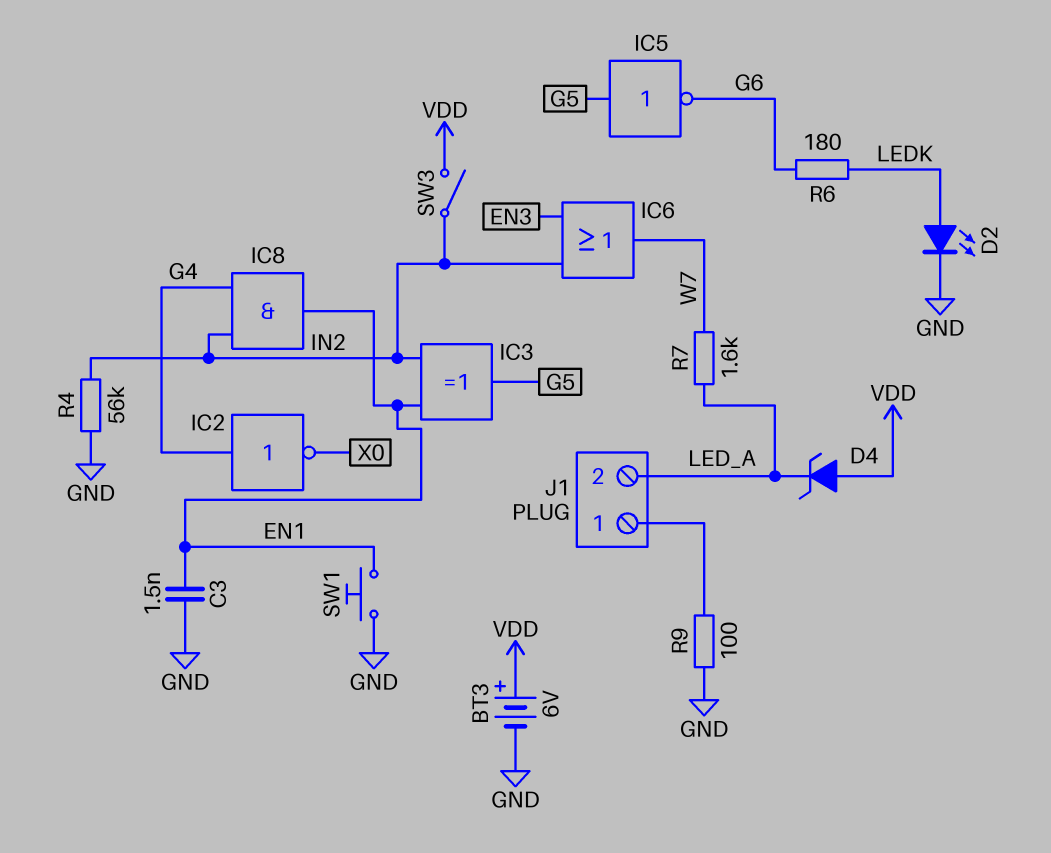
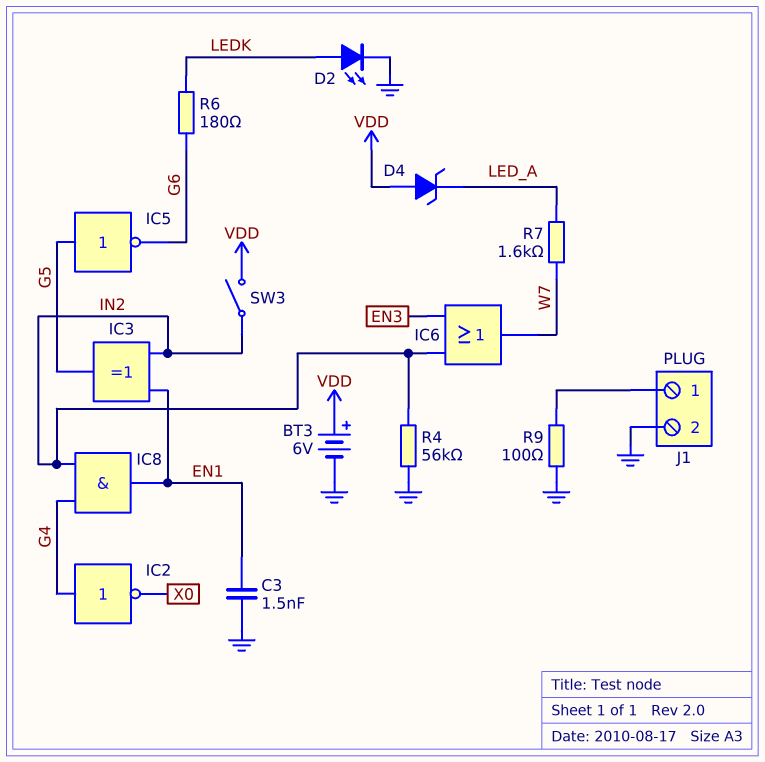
J1 pin 2: LED_A -> GND
SW1: button (EN1, GND) -> none

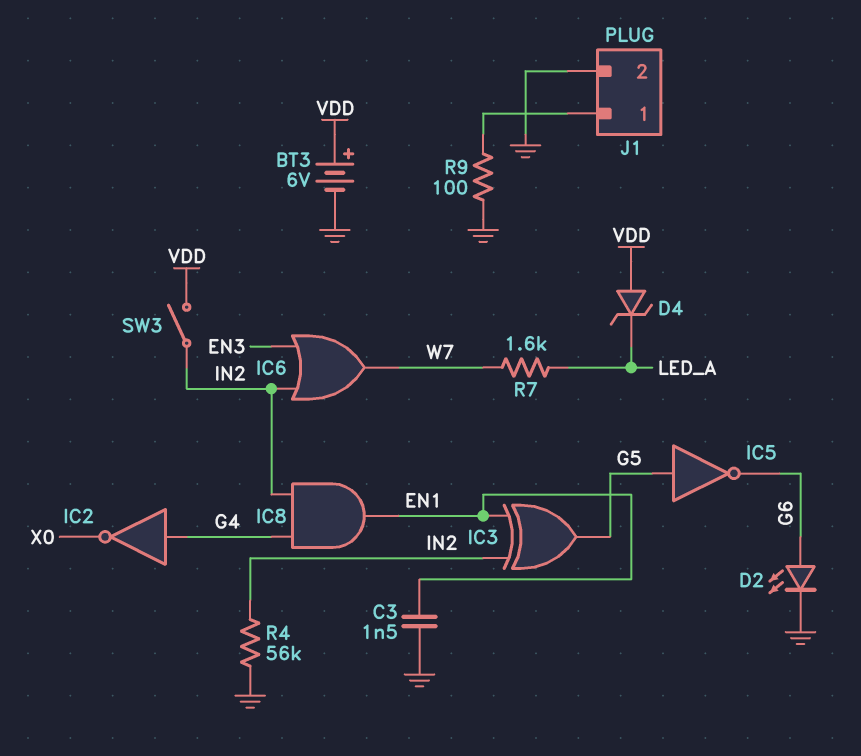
D2: LED (A LEDK, K GND) -> LED (A G6, K GND)
R6: 180 (G6, LEDK) -> none

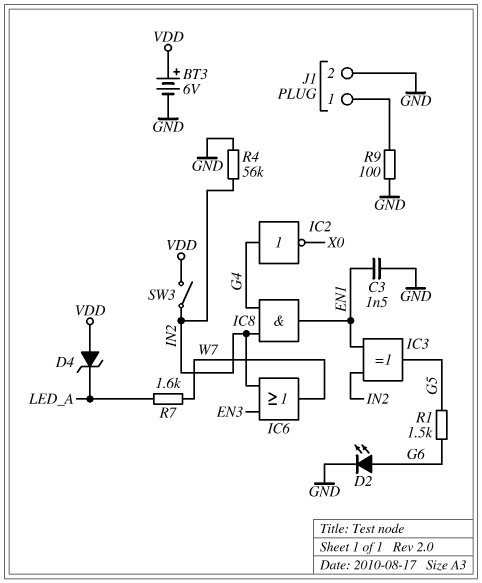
IC5: NOT (in G5, out G6) -> none
R1: none -> 1.5k (G5, G6)

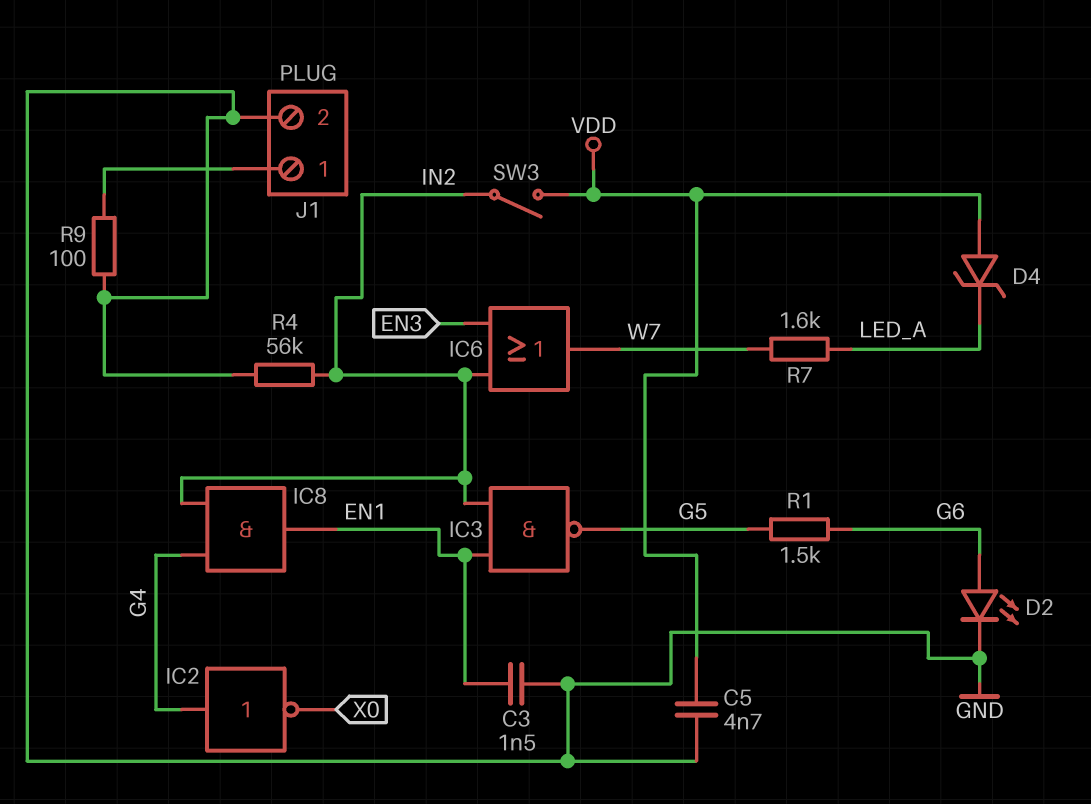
BT3: 6V (plus VDD, minus GND) -> none
C5: none -> 4.7nF (GND, VDD)
IC3: XOR (in EN1, in IN2, out G5) -> NAND (in EN1, in IN2, out G5)

